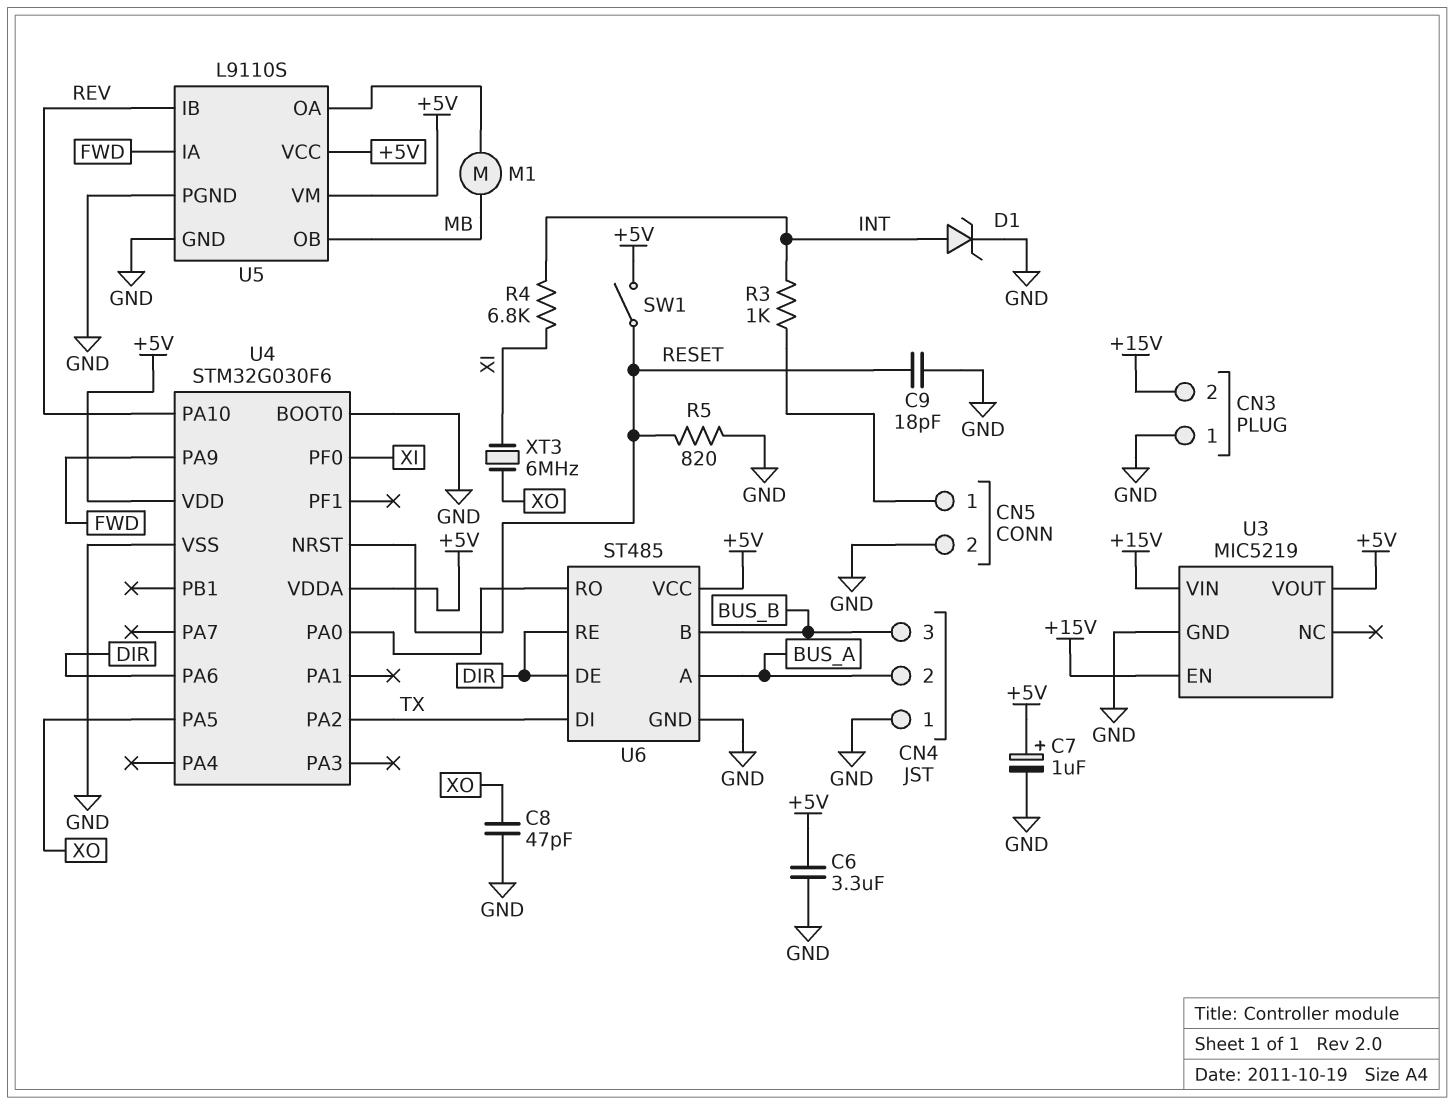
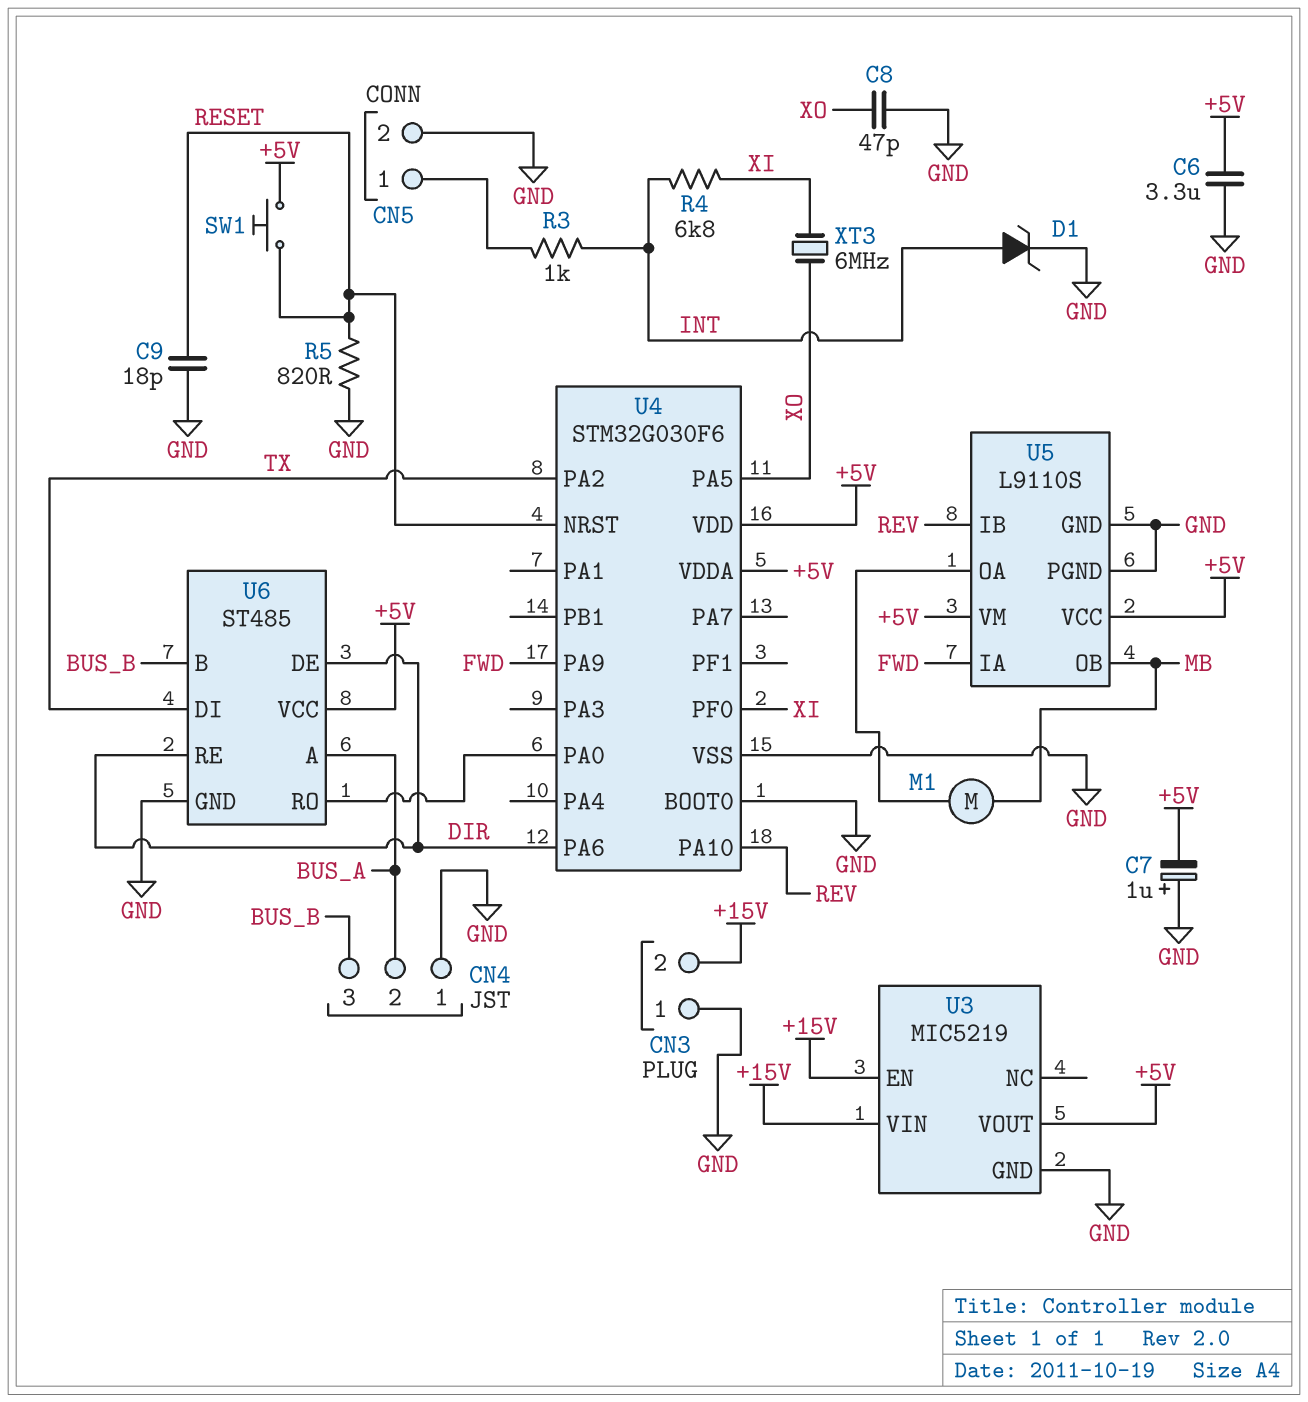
C7: 1uF (plus +5V, minus GND) -> 1uF (plus GND, minus +5V)
SW1: switch (+5V, RESET) -> button (+5V, RESET)

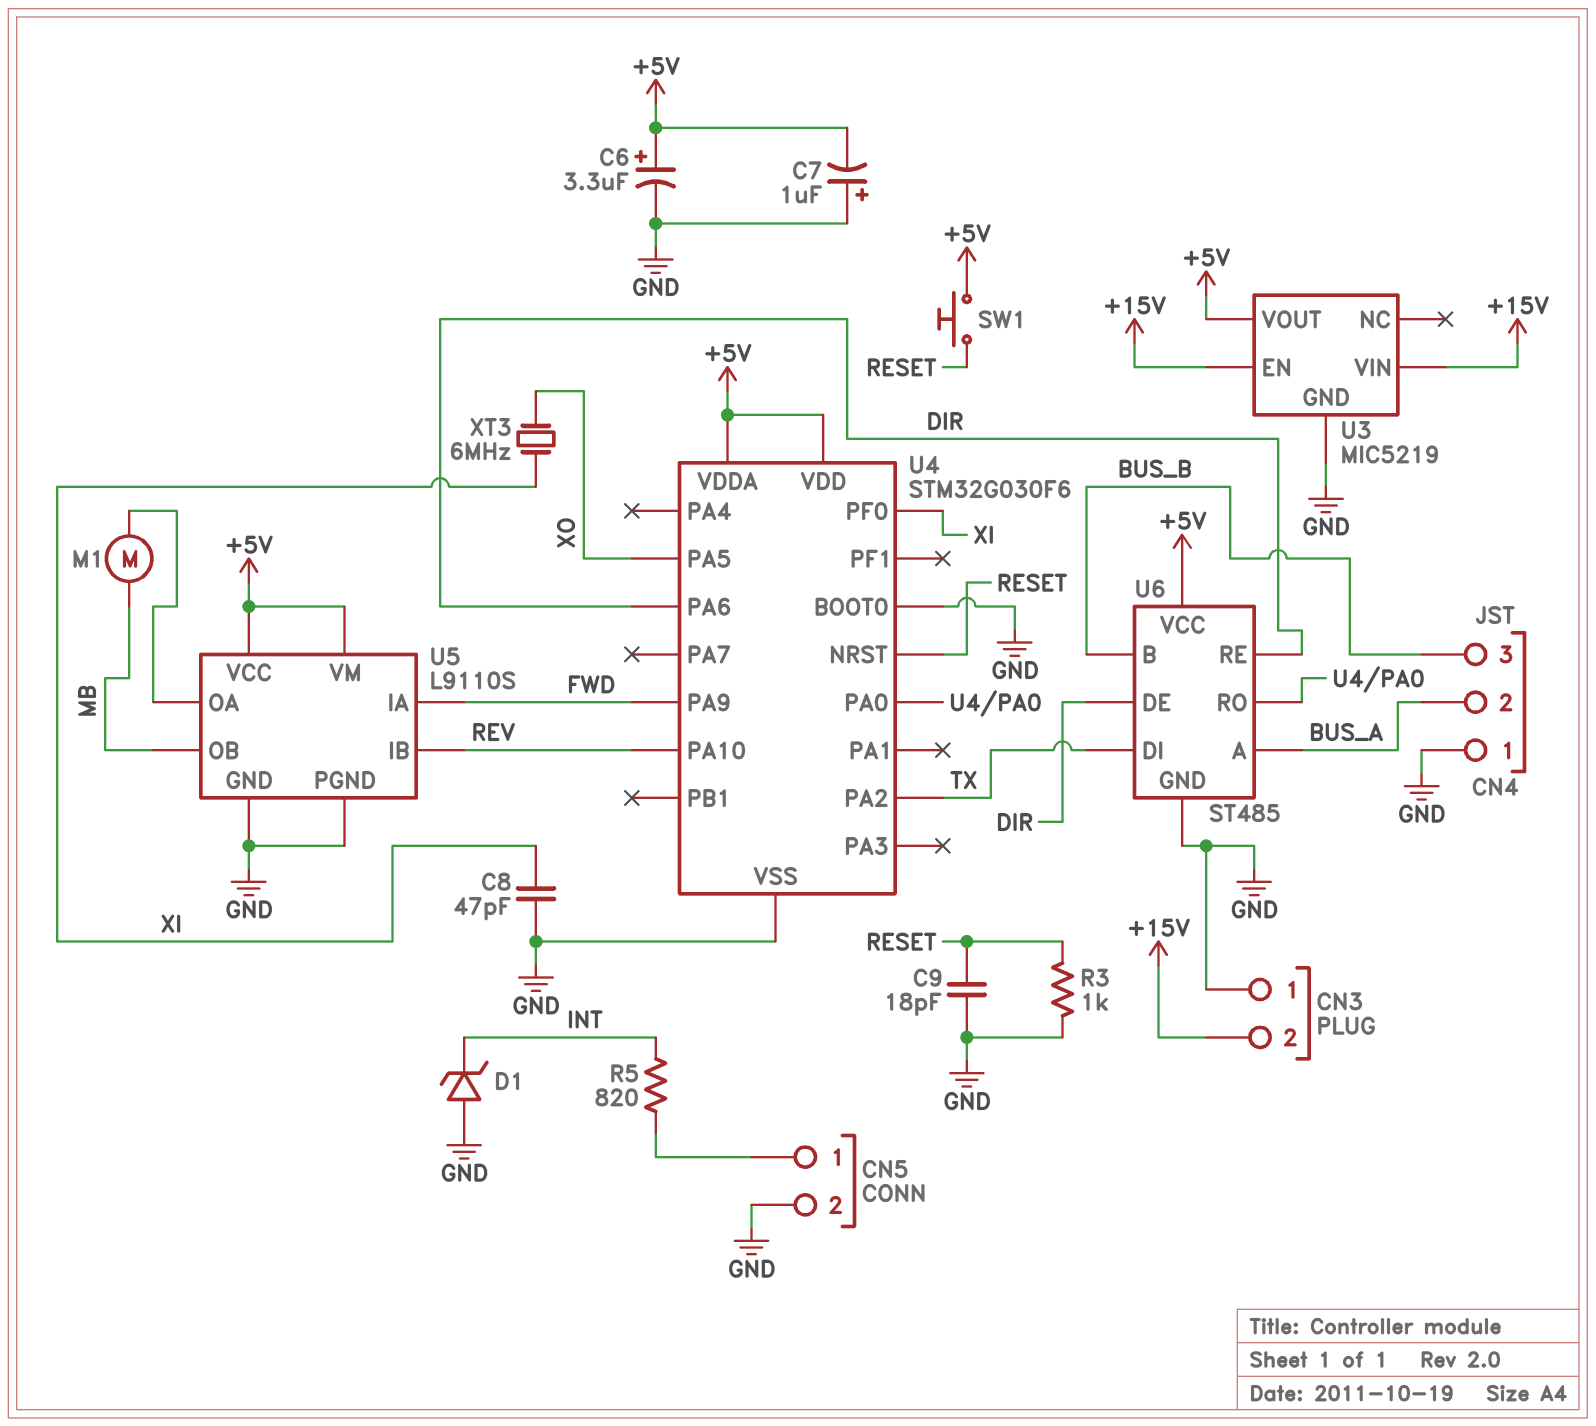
C6: 3.3uF (+5V, GND) -> 3.3uF (plus +5V, minus GND)
C8: 47pF (GND, XO) -> 47pF (GND, XI)
D1: zener (A INT, K GND) -> zener (A GND, K INT)
R3: 1k (CN5/1, INT) -> 1k (GND, RESET)
R4: 6.8k (INT, XI) -> none
R5: 820 (GND, RESET) -> 820 (CN5/1, INT)

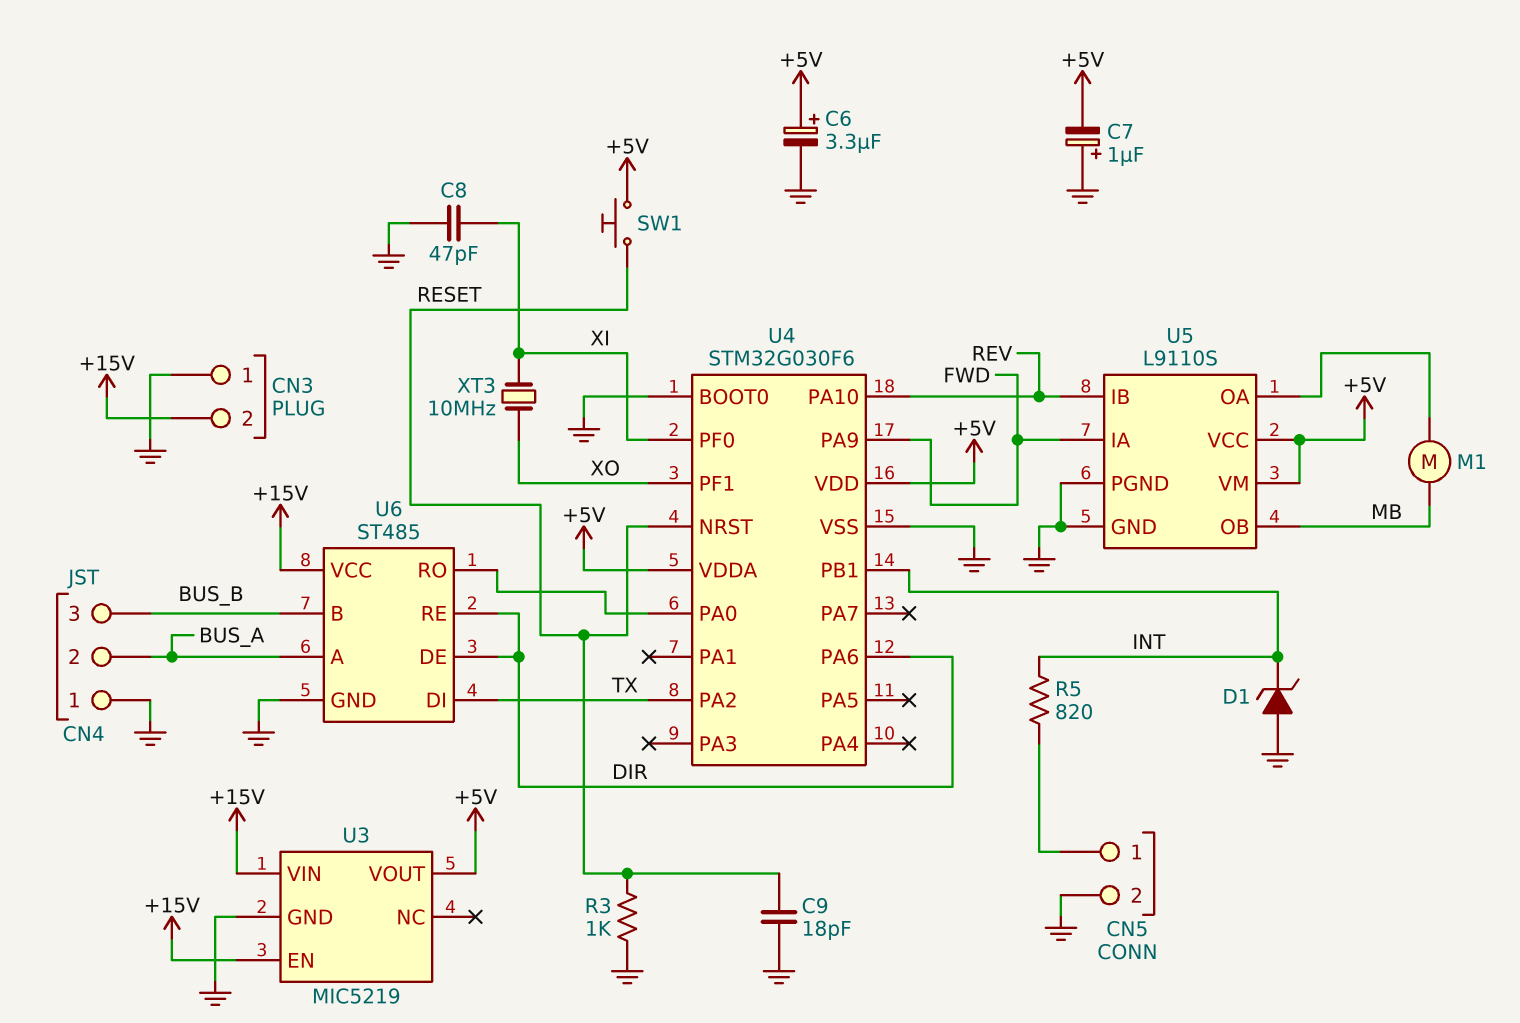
U4 pin PA5: XO -> none
U4 pin PB1: none -> INT
U4 pin PF1: none -> XO
U6 pin VCC: +5V -> +15V
XT3: 6MHz (XI, XO) -> 10MHz (XI, XO)

